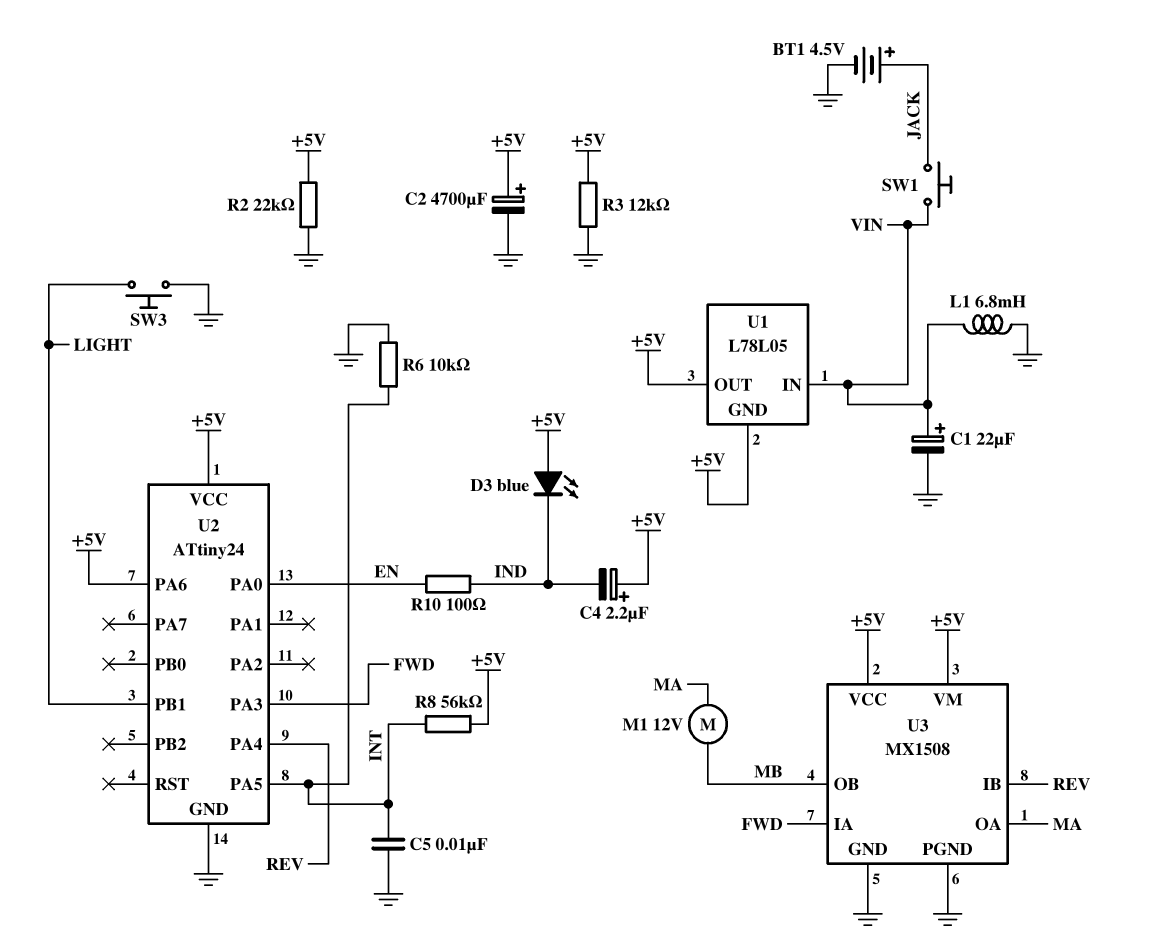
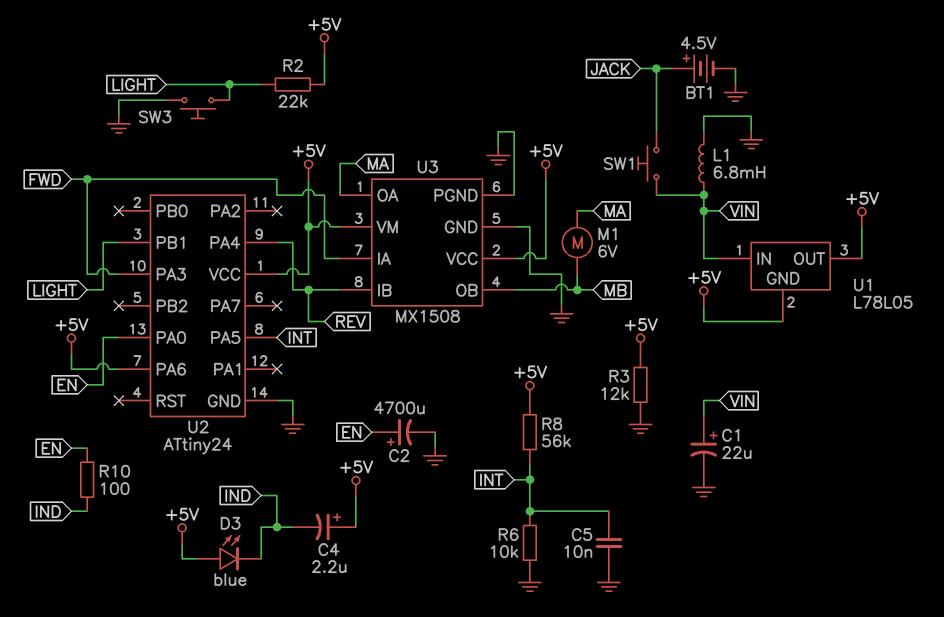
C2: 4700uF (plus +5V, minus GND) -> 4700uF (plus EN, minus GND)
M1: motor 12V (MA, MB) -> motor 6V (MA, MB)
R2: 22k (+5V, GND) -> 22k (+5V, LIGHT)

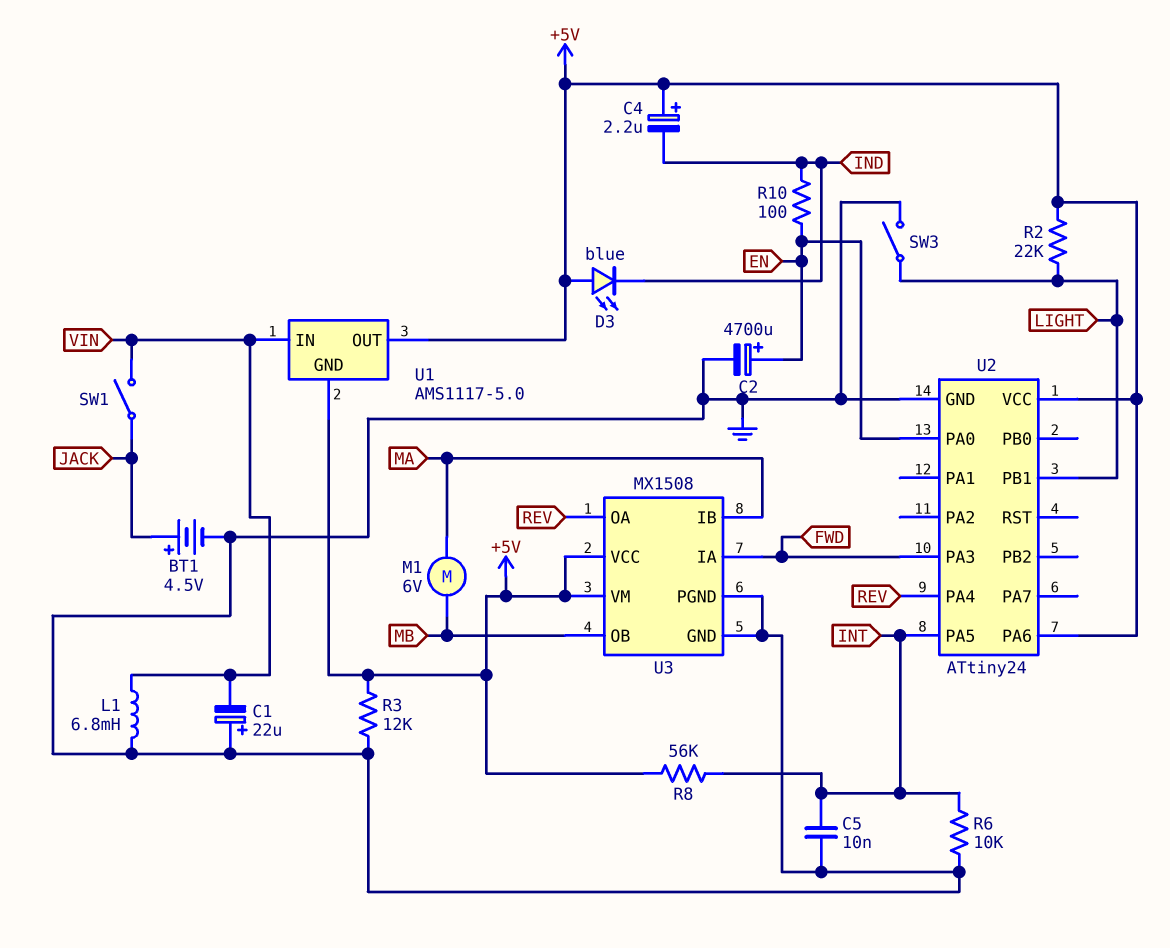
C1: 22uF (plus VIN, minus GND) -> 22uF (plus GND, minus VIN)
SW1: button (JACK, VIN) -> switch (JACK, VIN)
SW3: button (GND, LIGHT) -> switch (GND, LIGHT)
U1: L78L05 -> AMS1117-5.0
U3 pin IB: REV -> MA
U3 pin OA: MA -> REV

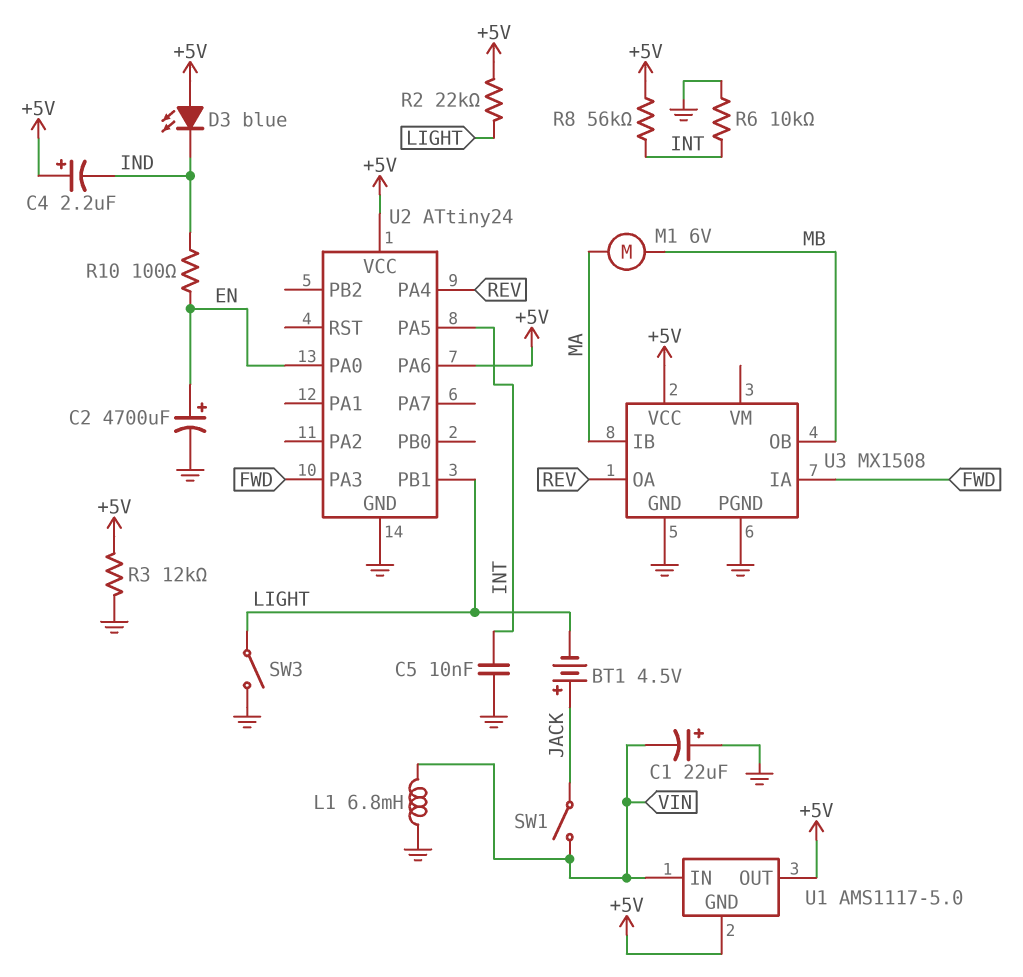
BT1: 4.5V (plus JACK, minus GND) -> 4.5V (plus JACK, minus LIGHT)
U3 pin VM: +5V -> none

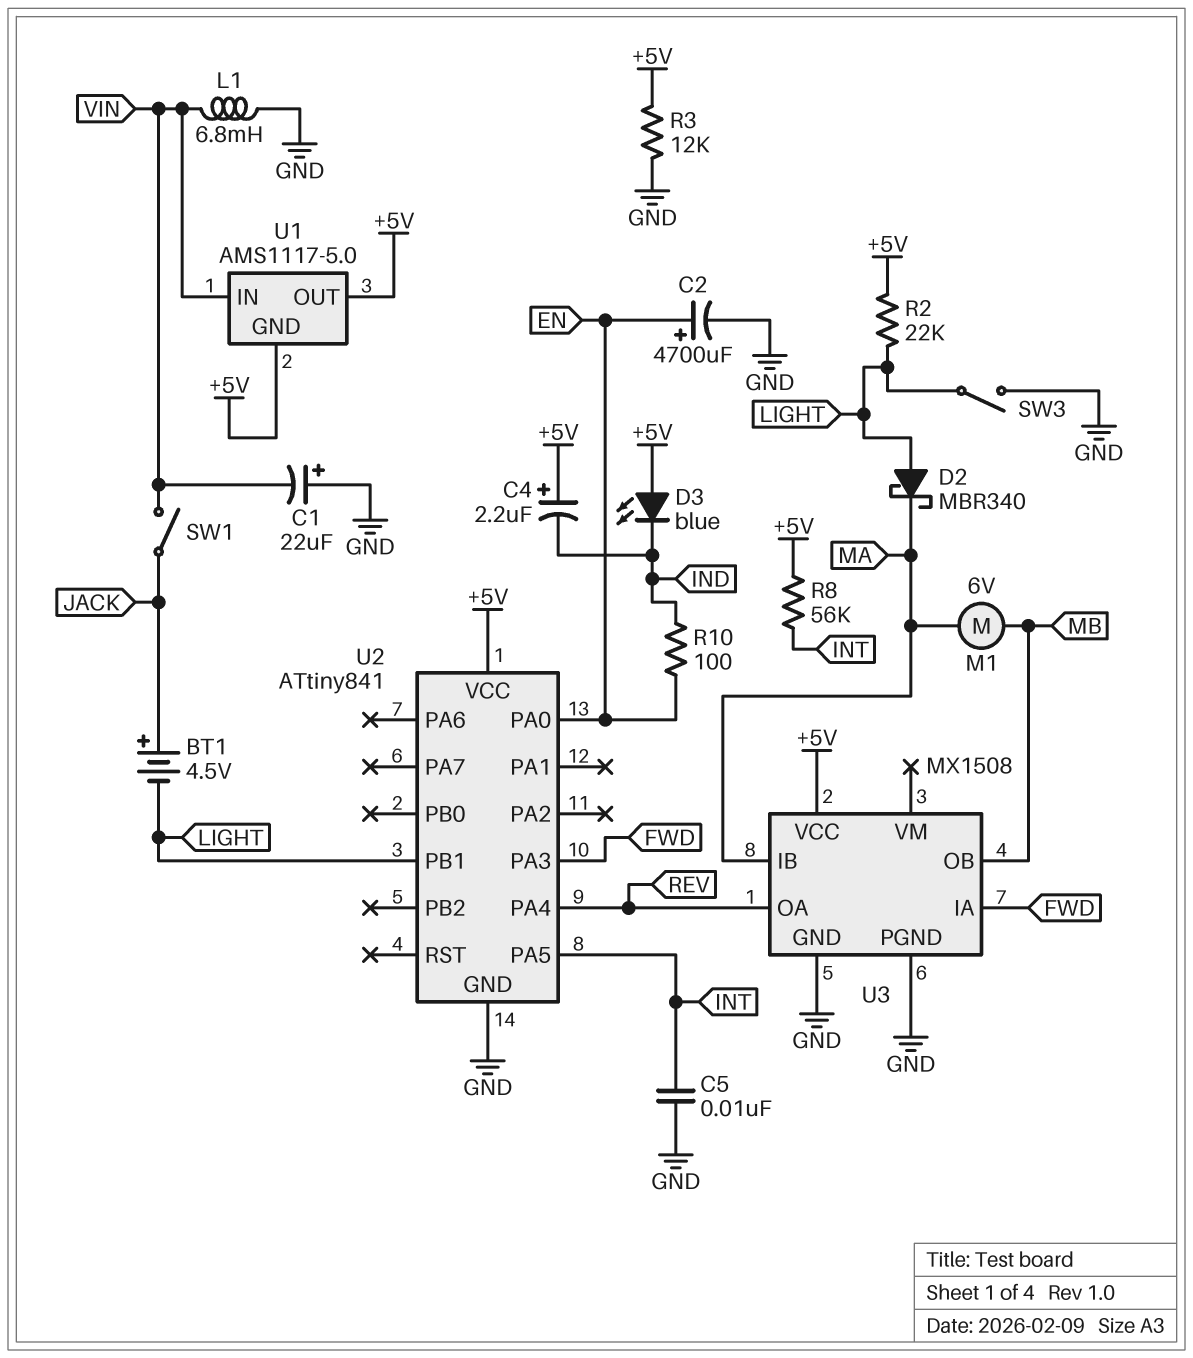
D2: none -> schottky MBR340 (A LIGHT, K MA)
R6: 10k (GND, INT) -> none
U2: ATtiny24 -> ATtiny841
U2 pin PA6: +5V -> none

